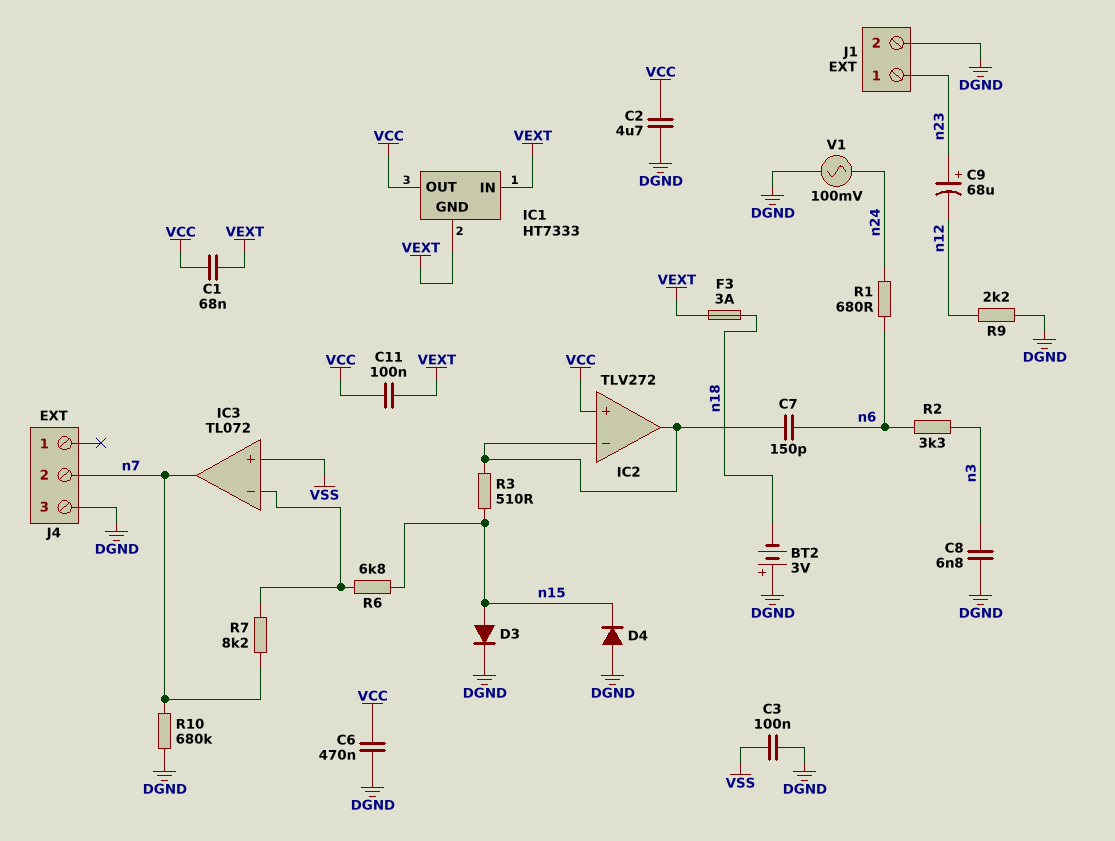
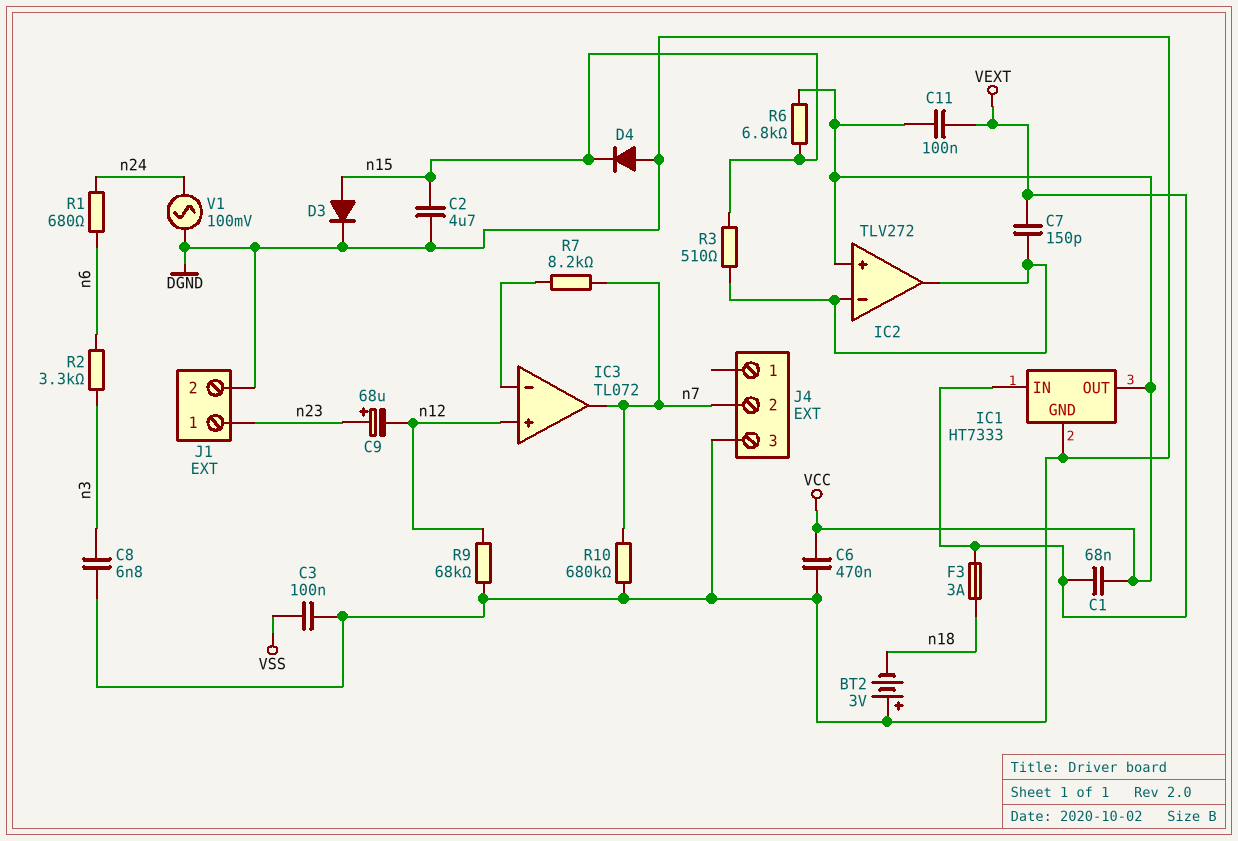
C2: 4.7uF (DGND, VCC) -> 4.7uF (DGND, n15)
C7: 150pF (IC2/in-, n6) -> 150pF (IC2/in-, VEXT)
IC1 pin GND: VEXT -> DGND
IC3 pin in+: VSS -> n12
R6: 6.8k (IC3/in-, n15) -> 6.8k (VCC, n15)
R9: 2.2k (DGND, n12) -> 68k (DGND, n12)

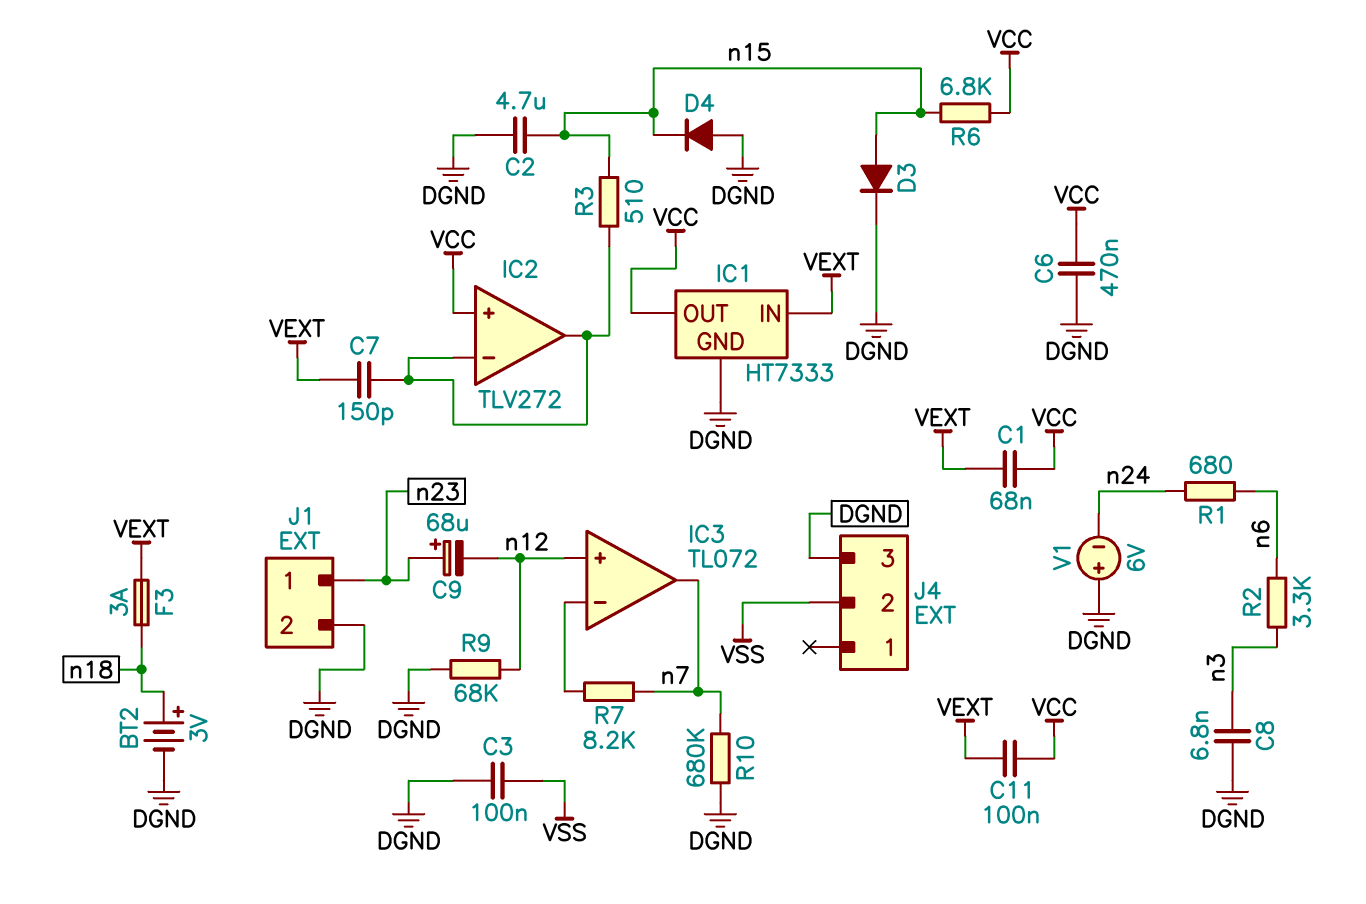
BT2: 3V (plus DGND, minus n18) -> 3V (plus n18, minus DGND)
J4 pin 2: n7 -> VSS
V1: AC 100mV (DGND, n24) -> 6V (plus DGND, minus n24)

